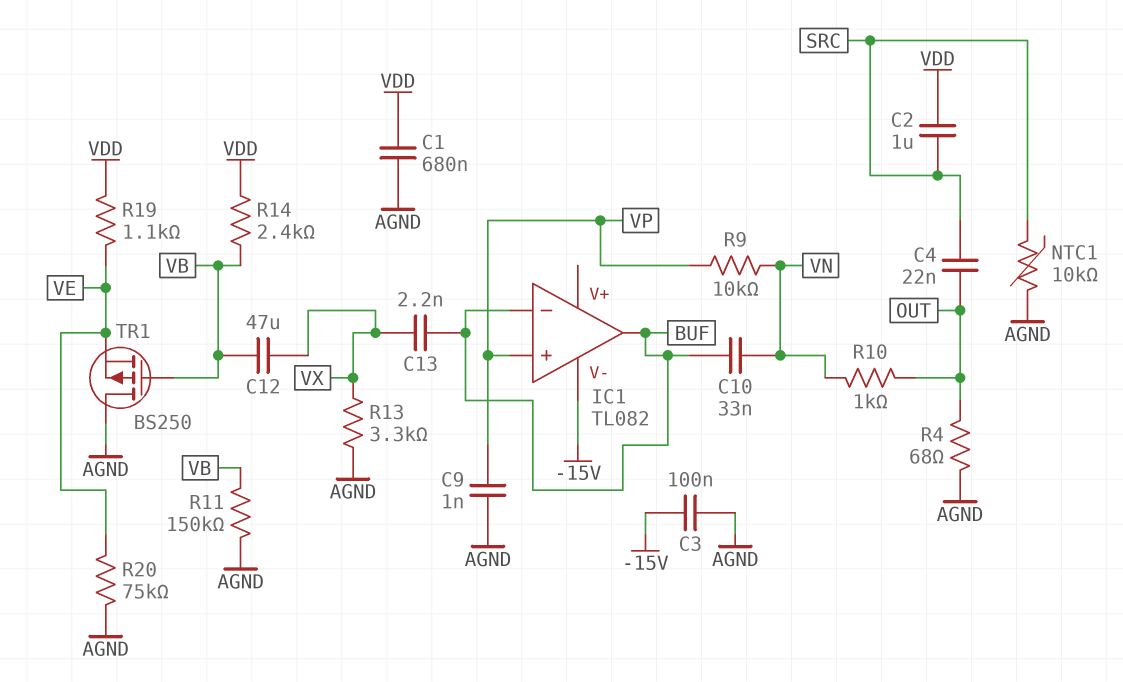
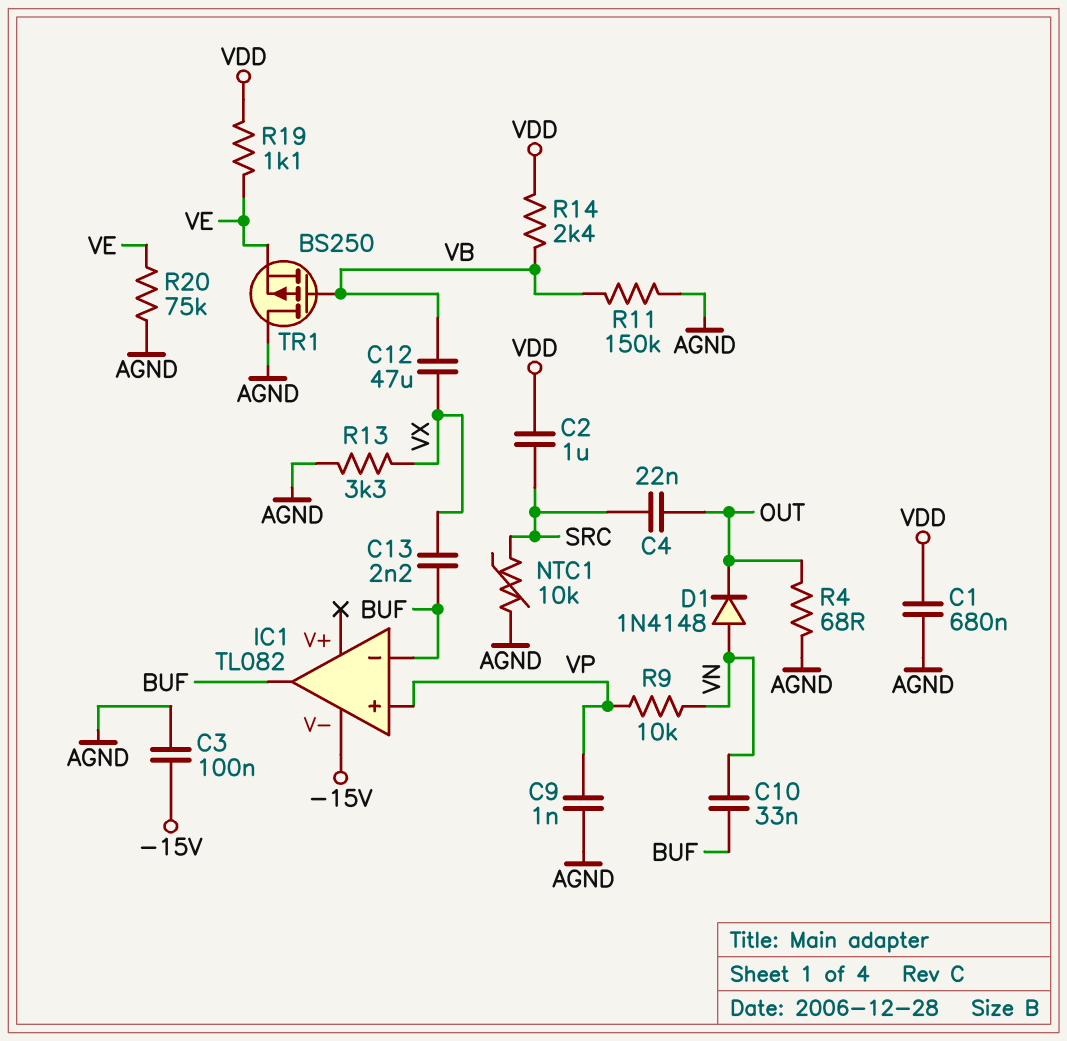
D1: none -> diode 1N4148 (A VN, K OUT)
R10: 1k (OUT, VN) -> none

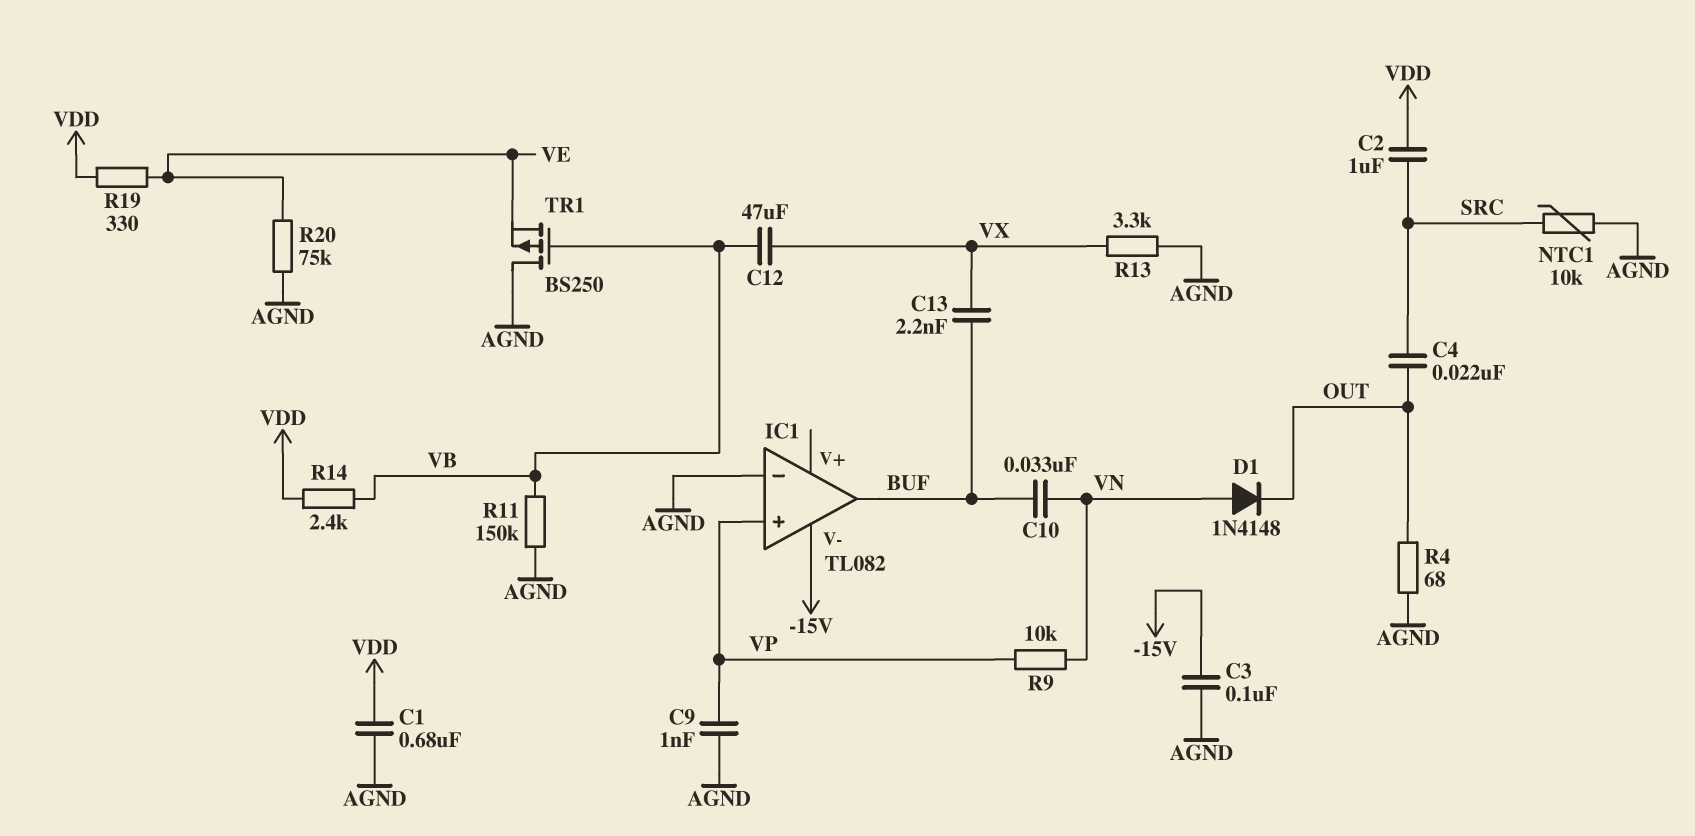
IC1 pin in-: BUF -> AGND
R19: 1.1k (VDD, VE) -> 330 (VDD, VE)

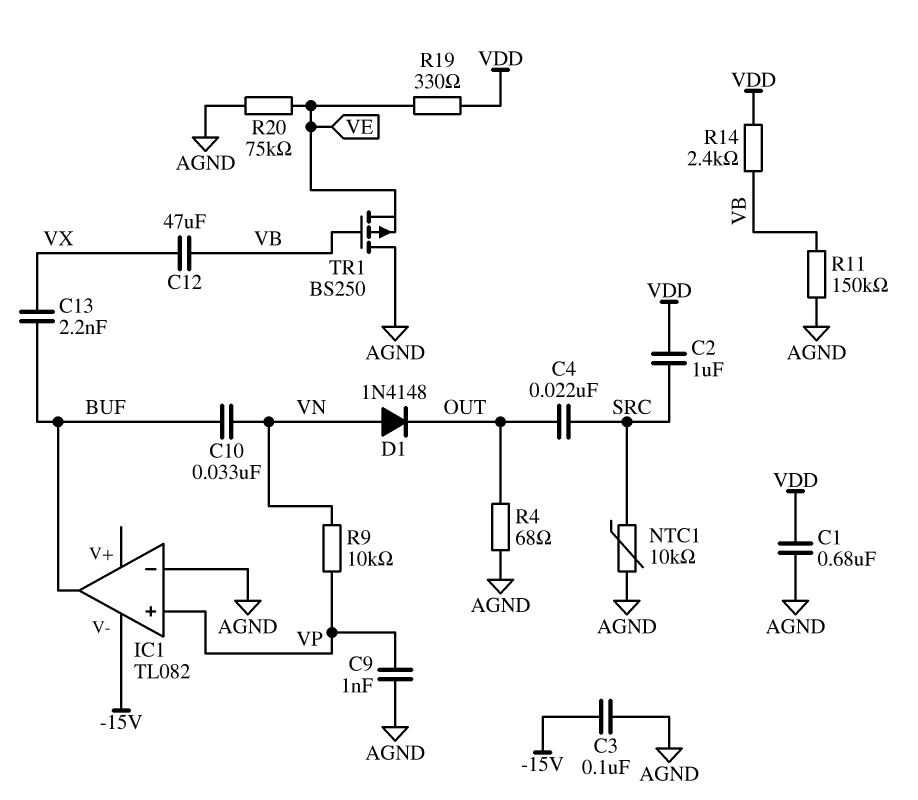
R13: 3.3k (AGND, VX) -> none

